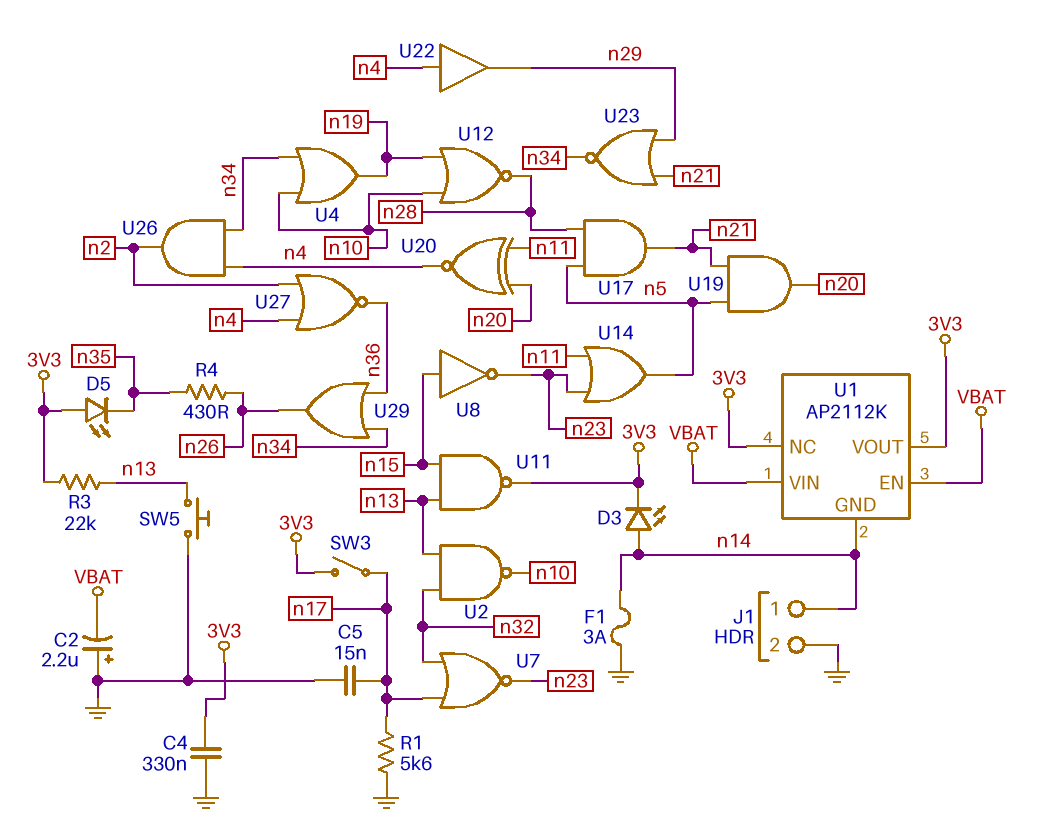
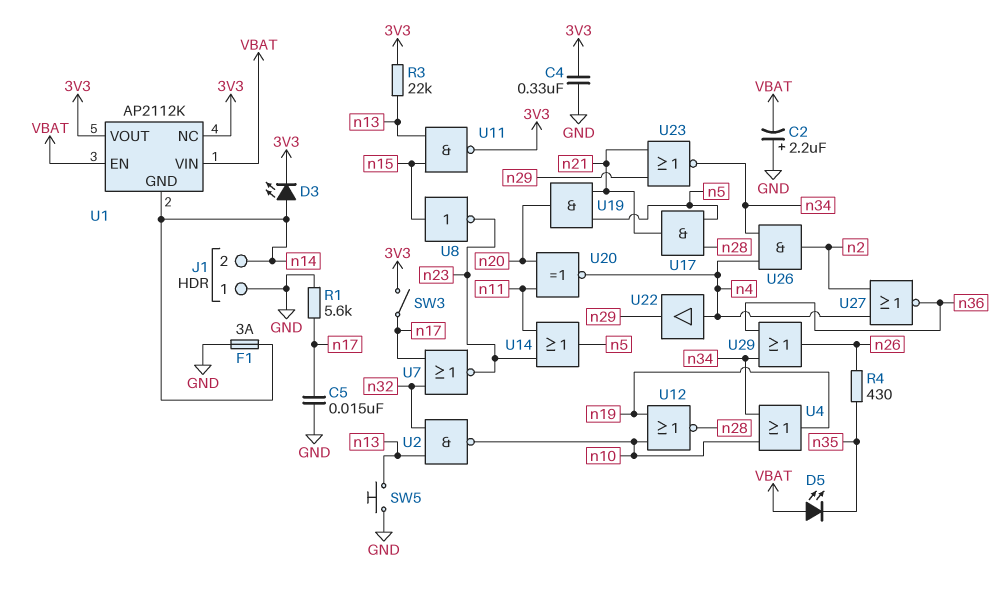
D5: LED (A 3V3, K n35) -> LED (A VBAT, K n35)
J1 pin 1: n14 -> GND
J1 pin 2: GND -> n14

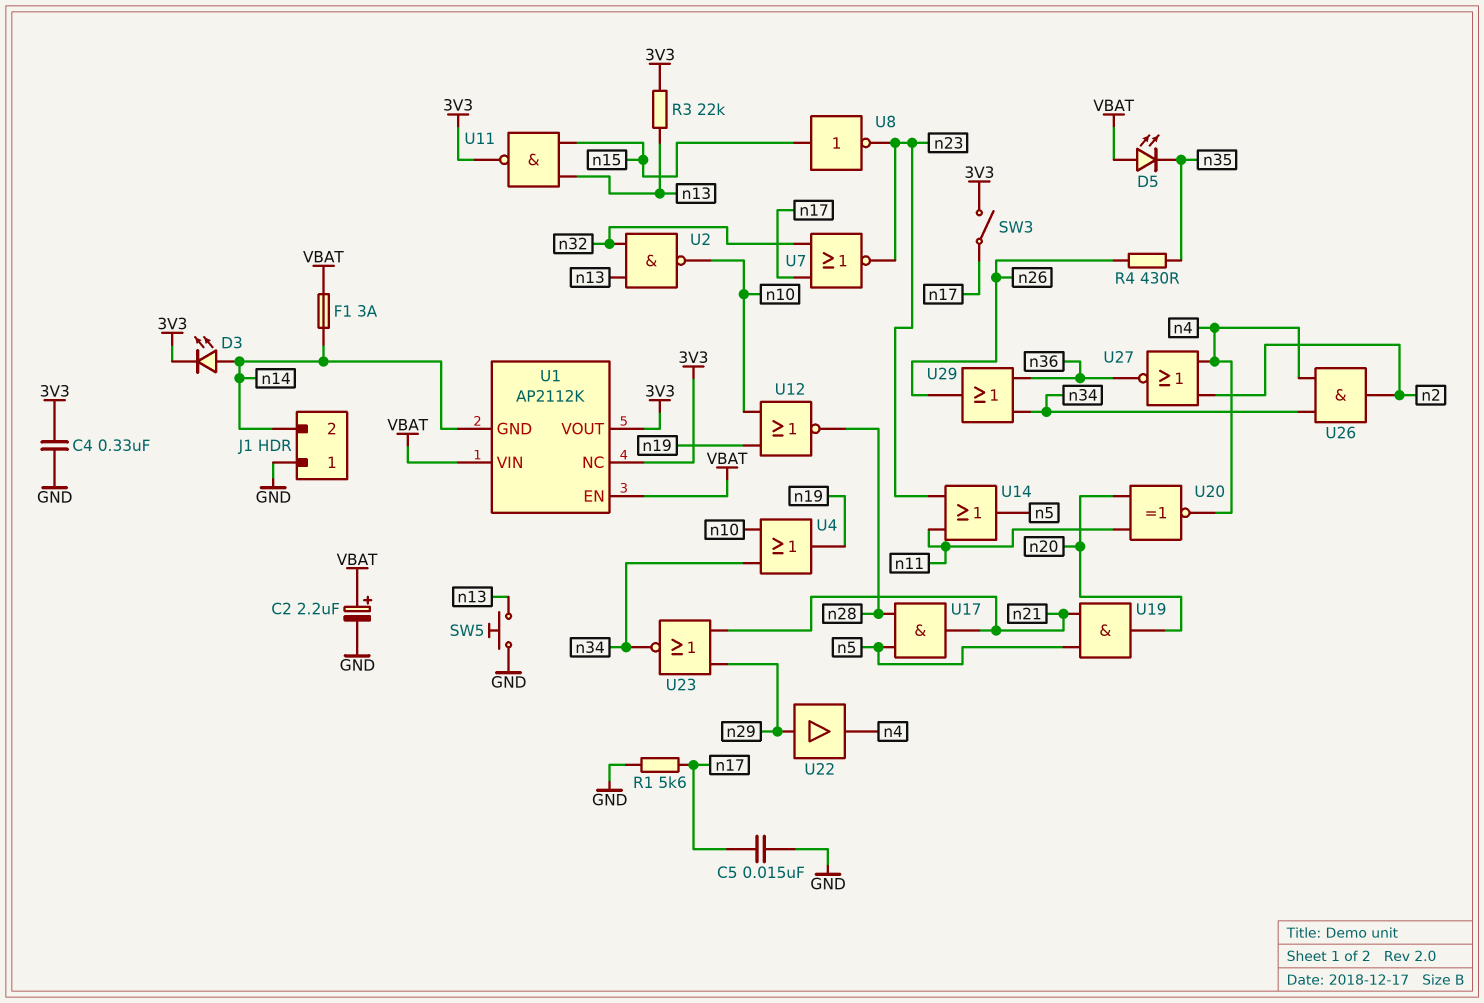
C2: 2.2uF (plus GND, minus VBAT) -> 2.2uF (plus VBAT, minus GND)
F1: 3A (GND, n14) -> 3A (VBAT, n14)
U22: buffer (in n4, out n29) -> buffer (in n29, out n4)

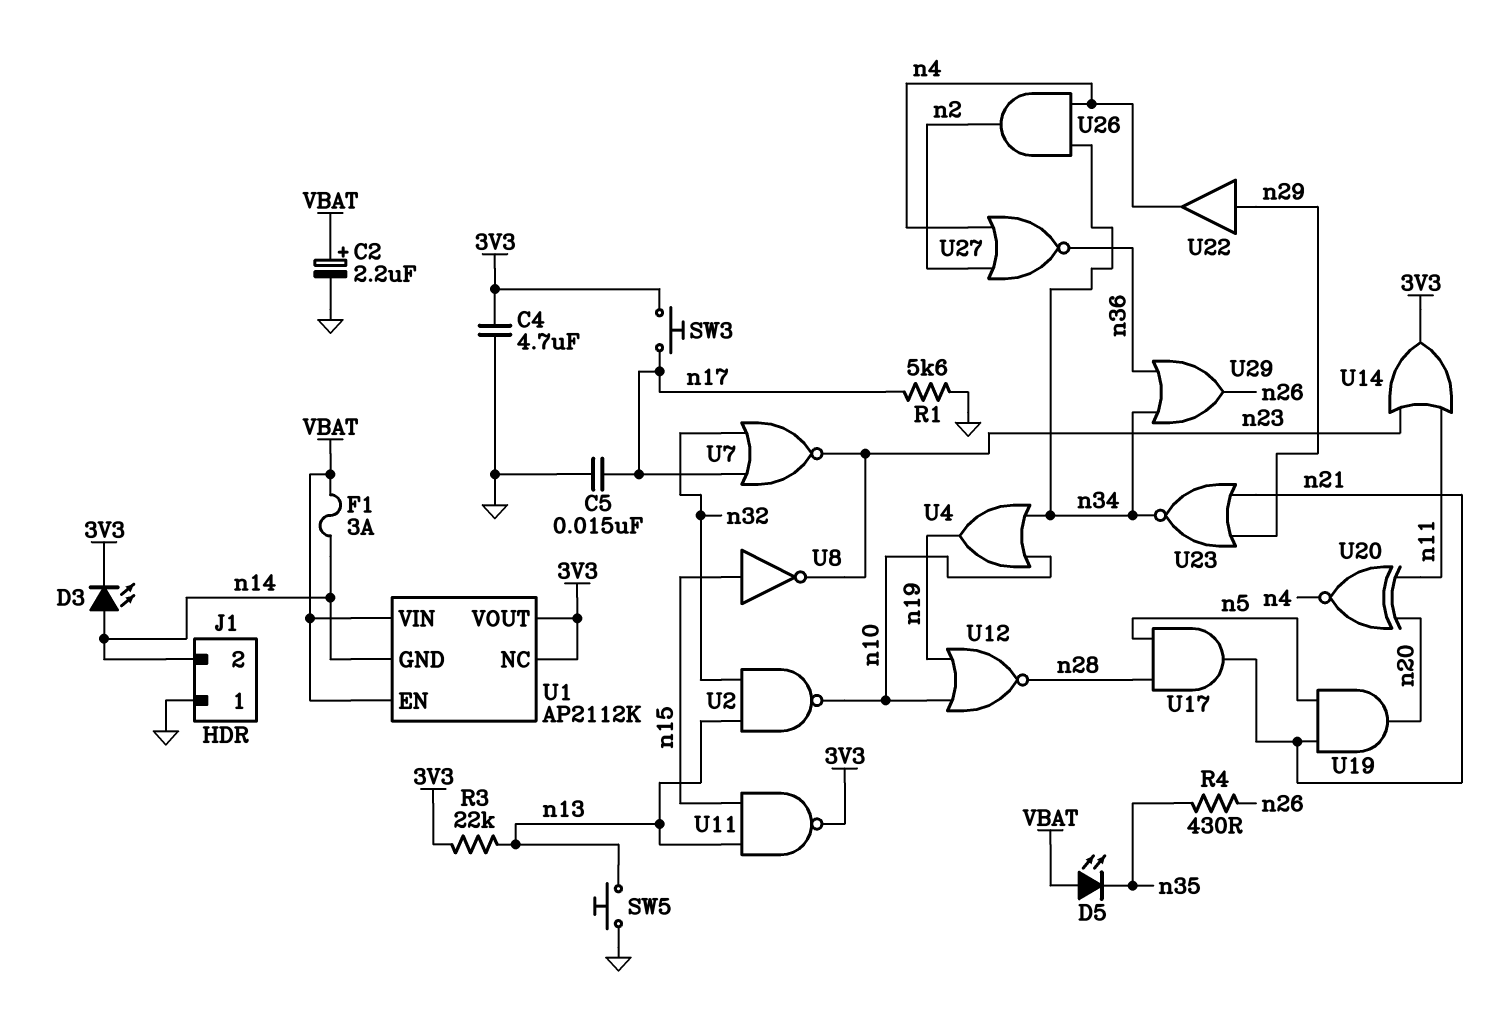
C4: 330nF (3V3, GND) -> 4.7uF (3V3, GND)
SW3: switch (3V3, n17) -> button (3V3, n17)
U14: OR (in n11, in n23, out n5) -> OR (in n11, in n23, out 3V3)

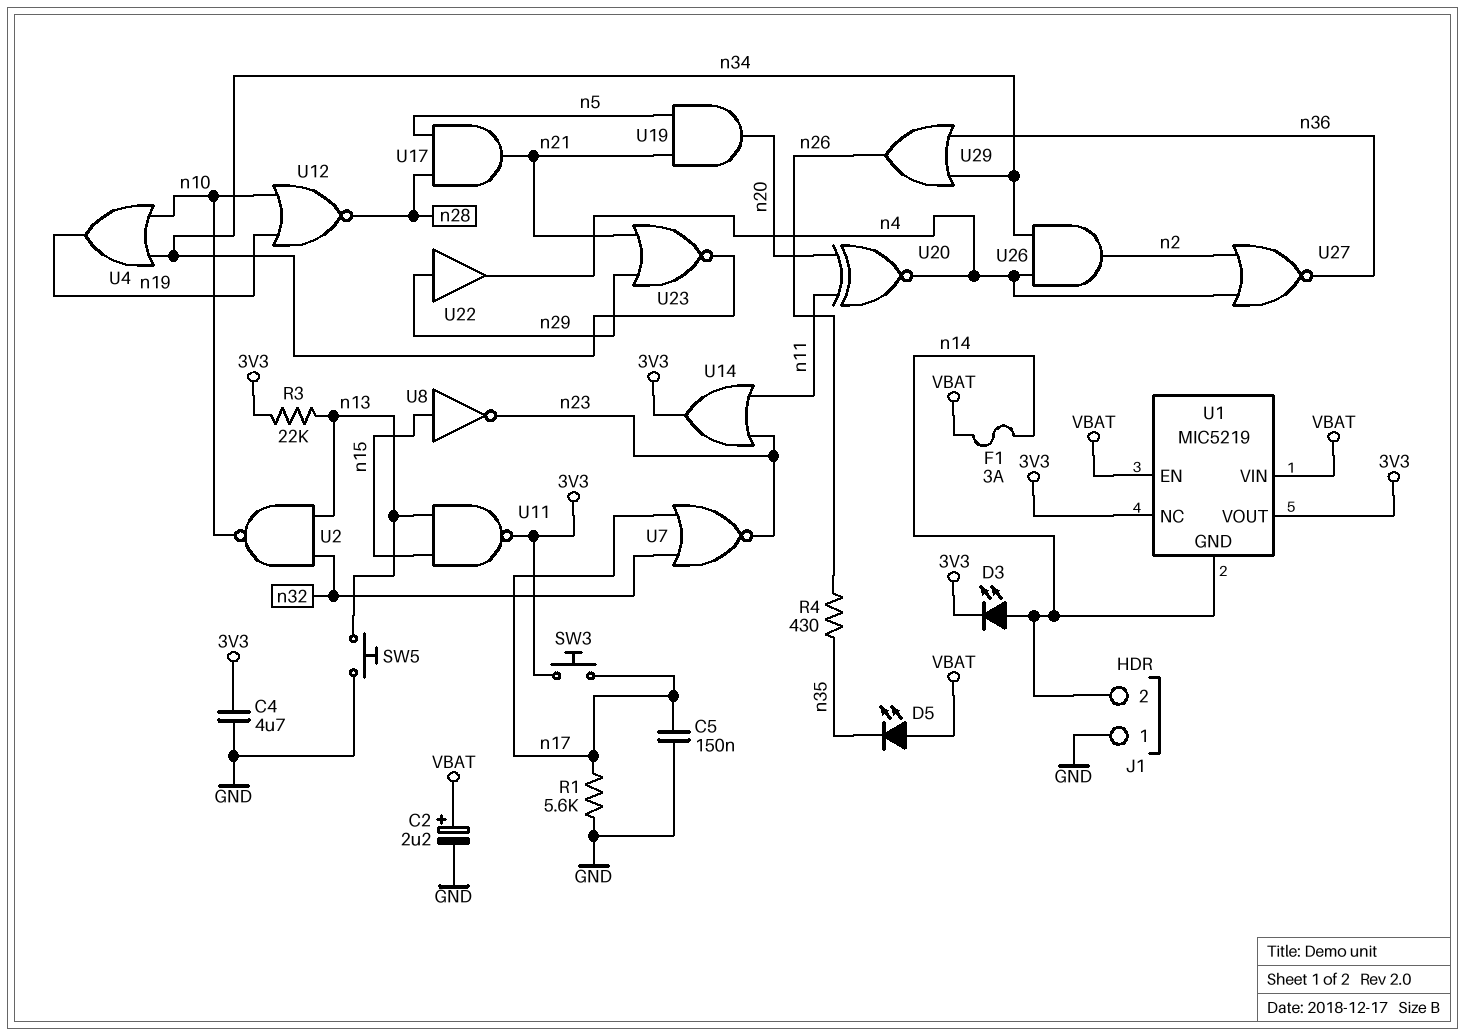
C5: 15nF (GND, n17) -> 150nF (GND, n17)
U1: AP2112K -> MIC5219

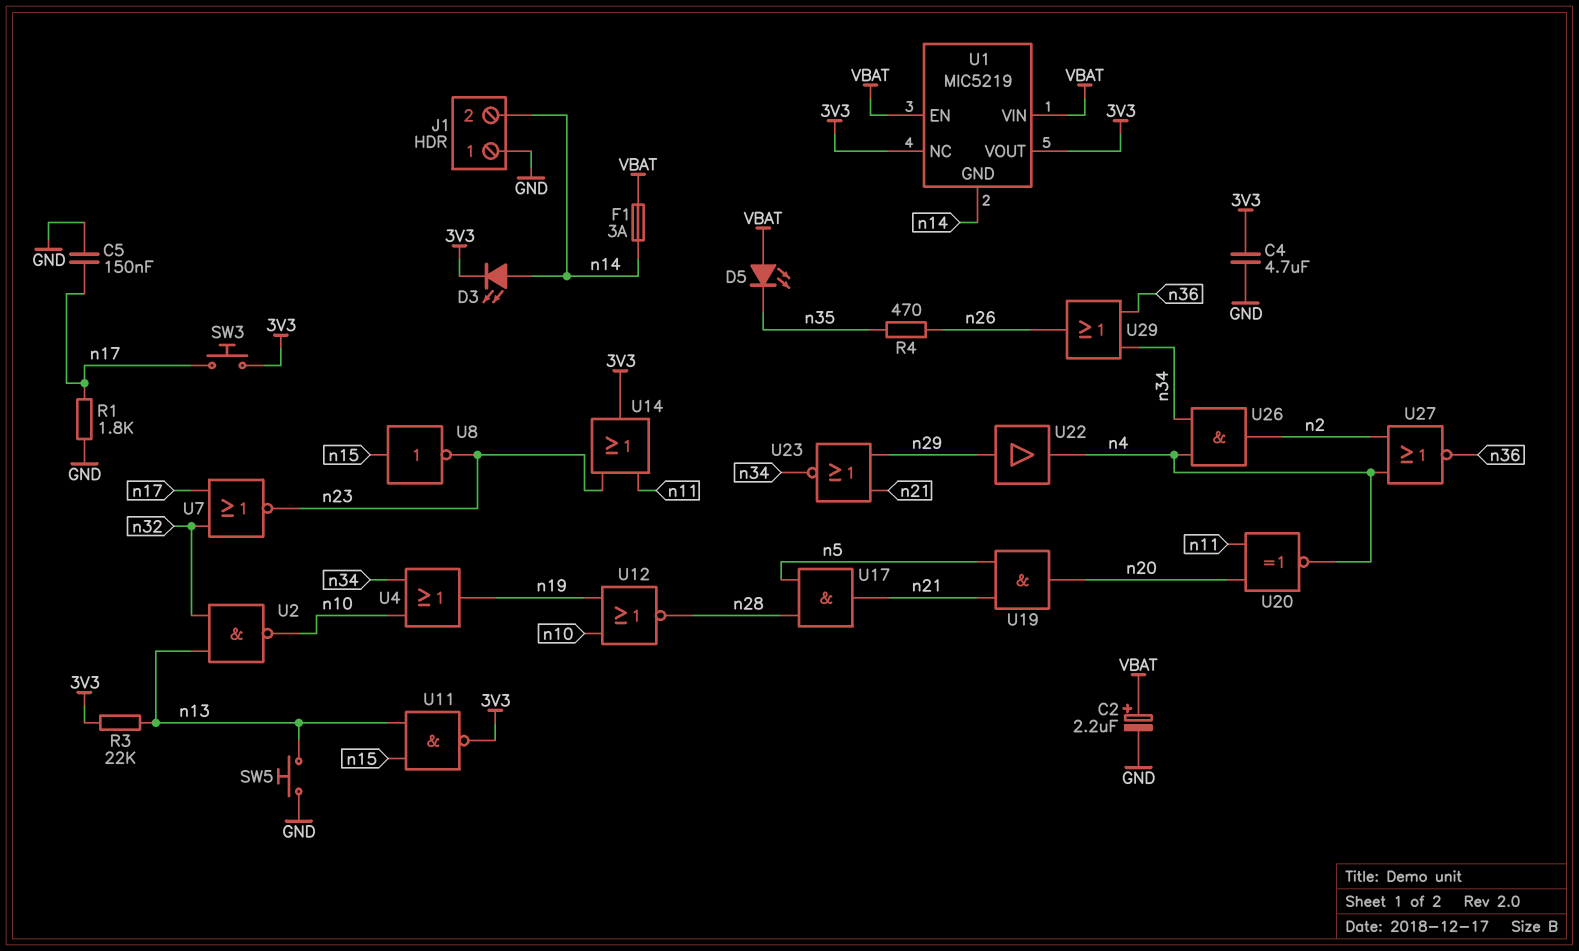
R1: 5.6k (GND, n17) -> 1.8k (GND, n17)
R4: 430 (n26, n35) -> 470 (n26, n35)

